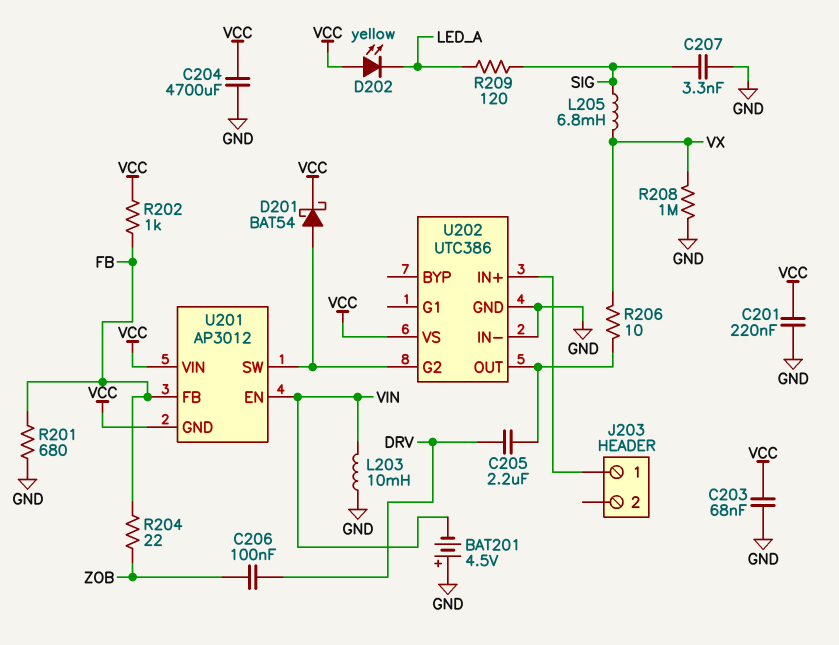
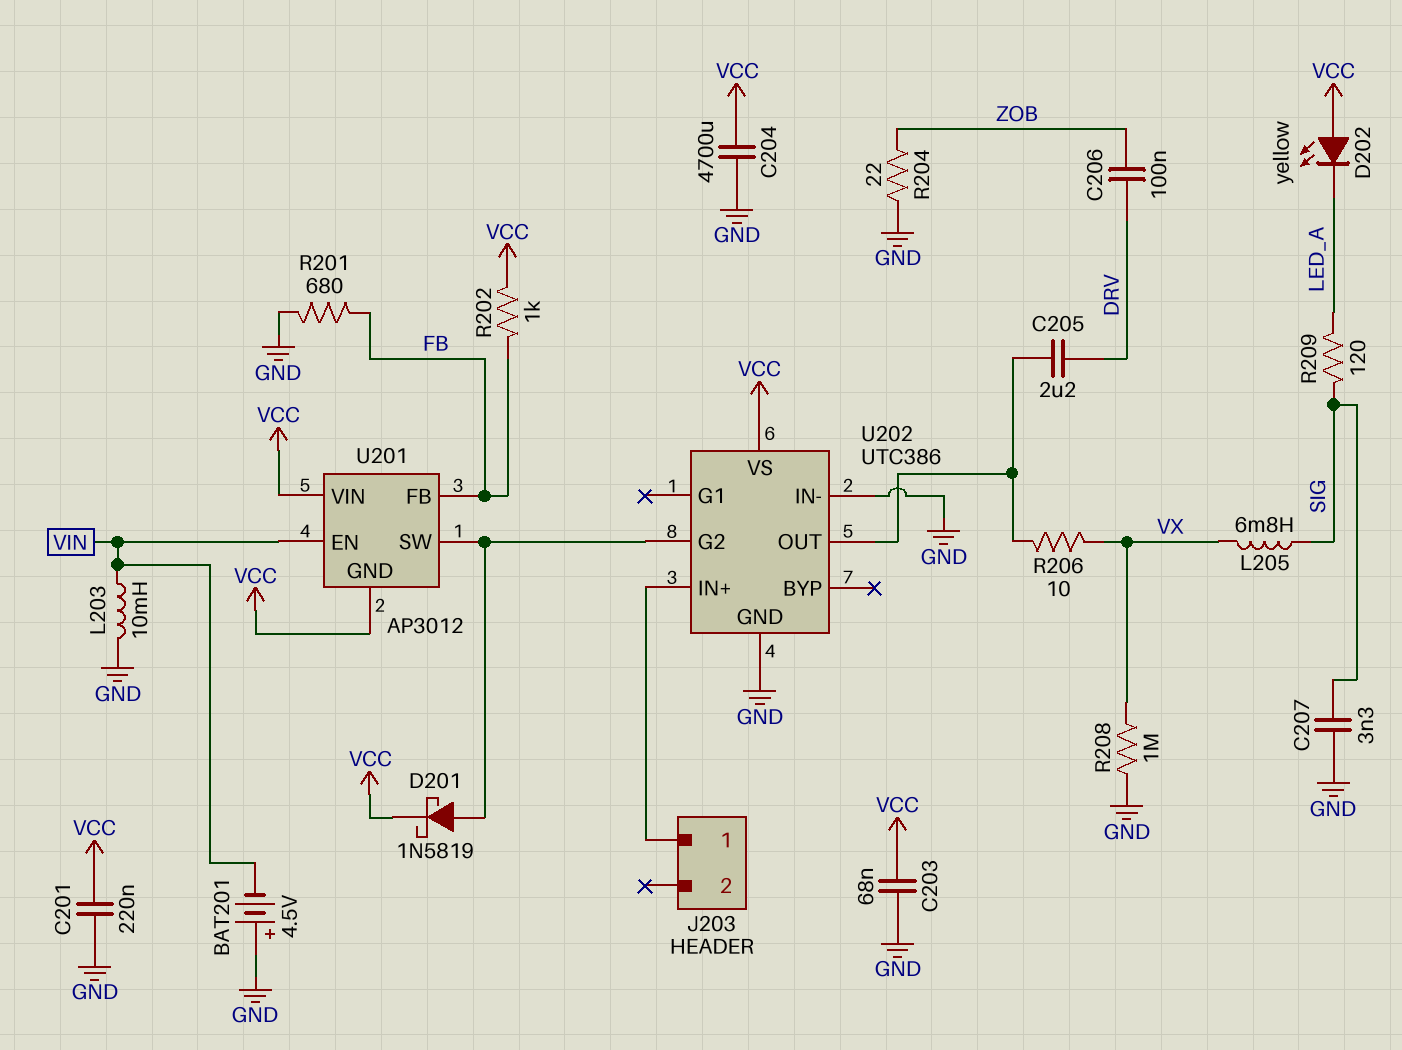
D201: schottky BAT54 (A U201/SW, K VCC) -> schottky 1N5819 (A U201/SW, K VCC)
R204: 22 (FB, ZOB) -> 22 (GND, ZOB)

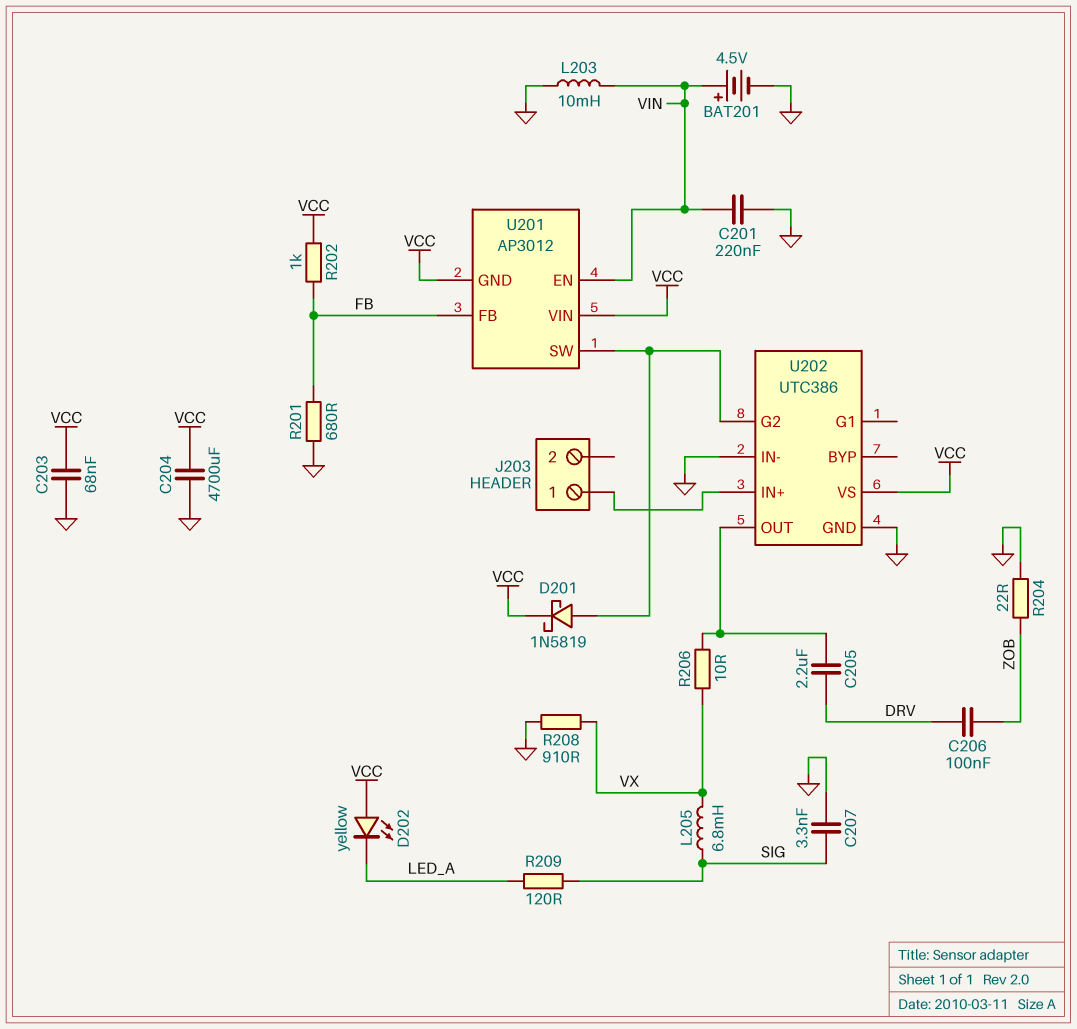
BAT201: 4.5V (plus GND, minus VIN) -> 4.5V (plus VIN, minus GND)
C201: 220nF (GND, VCC) -> 220nF (GND, VIN)
R208: 1M (GND, VX) -> 910 (GND, VX)

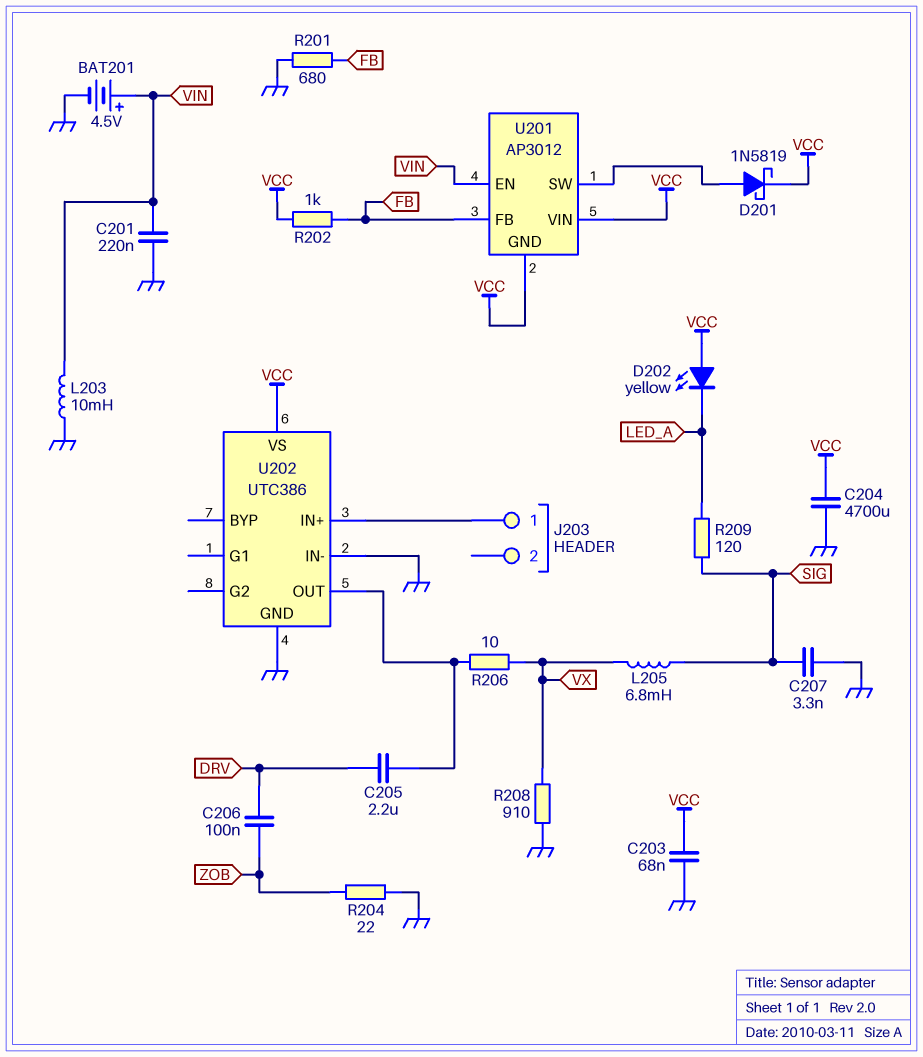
U202 pin G2: U201/SW -> none

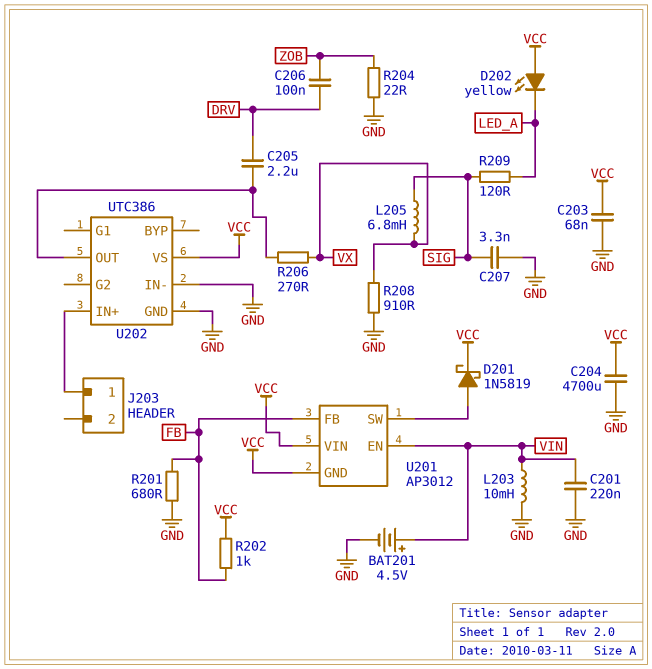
R206: 10 (U202/OUT, VX) -> 270 (U202/OUT, VX)

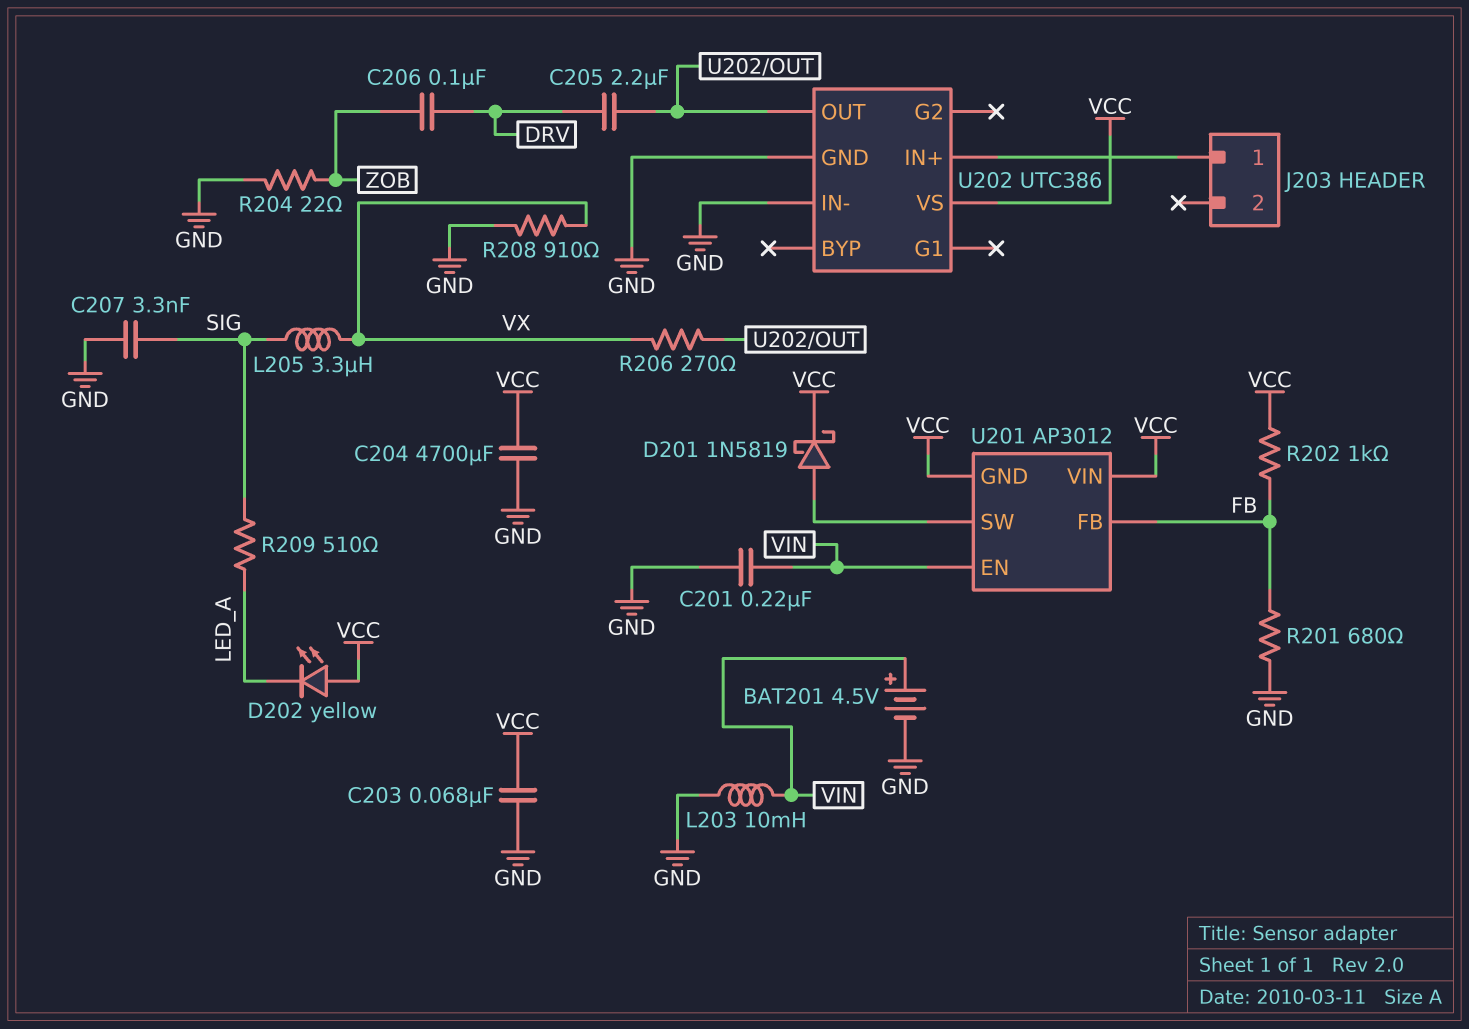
L205: 6.8mH (SIG, VX) -> 3.3uH (SIG, VX)
R209: 120 (LED_A, SIG) -> 510 (LED_A, SIG)

